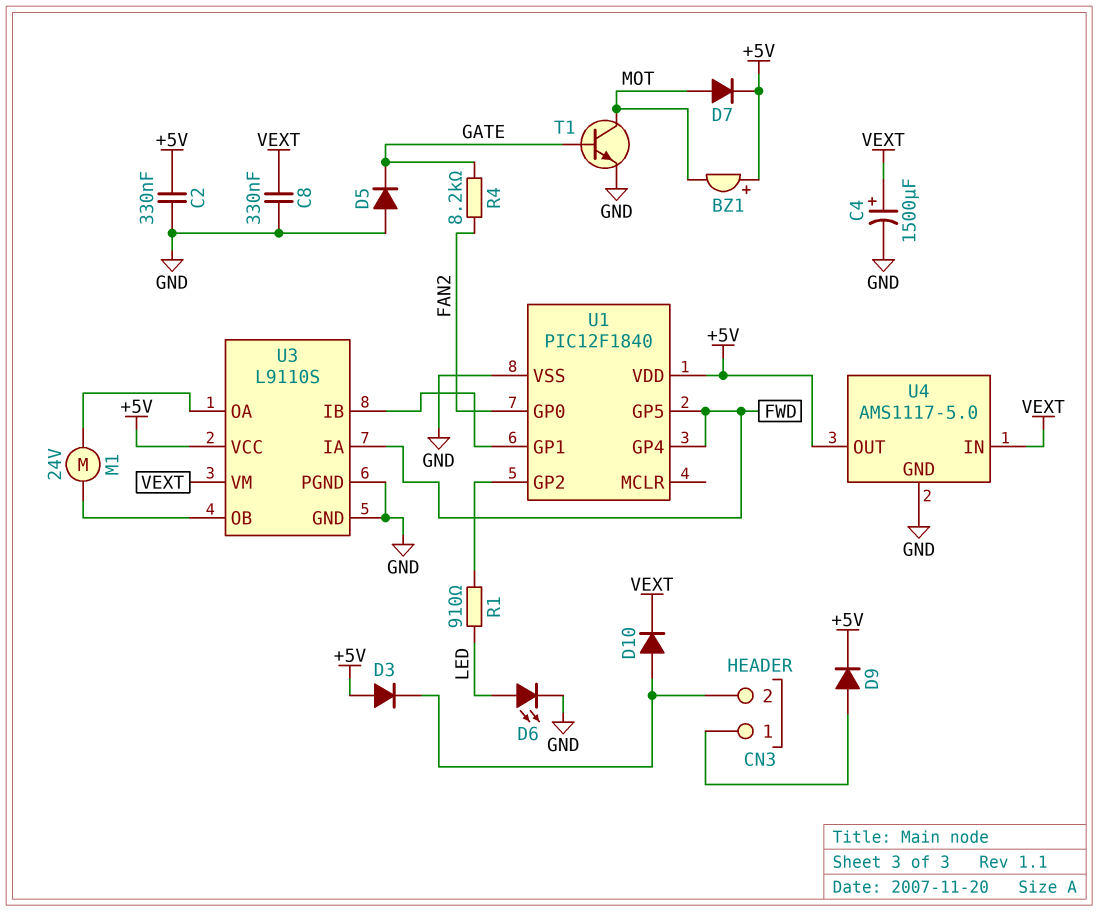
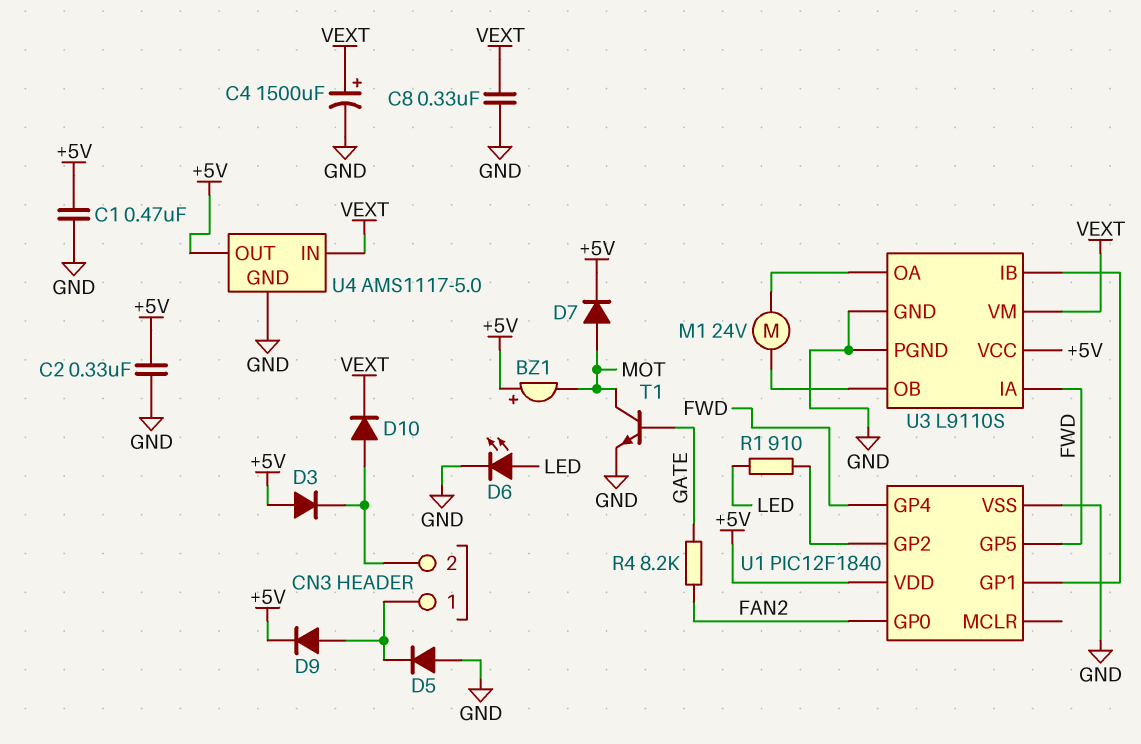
C1: none -> 470nF (+5V, GND)
D5: diode (A GND, K GATE) -> diode (A GND, K CN3/1)

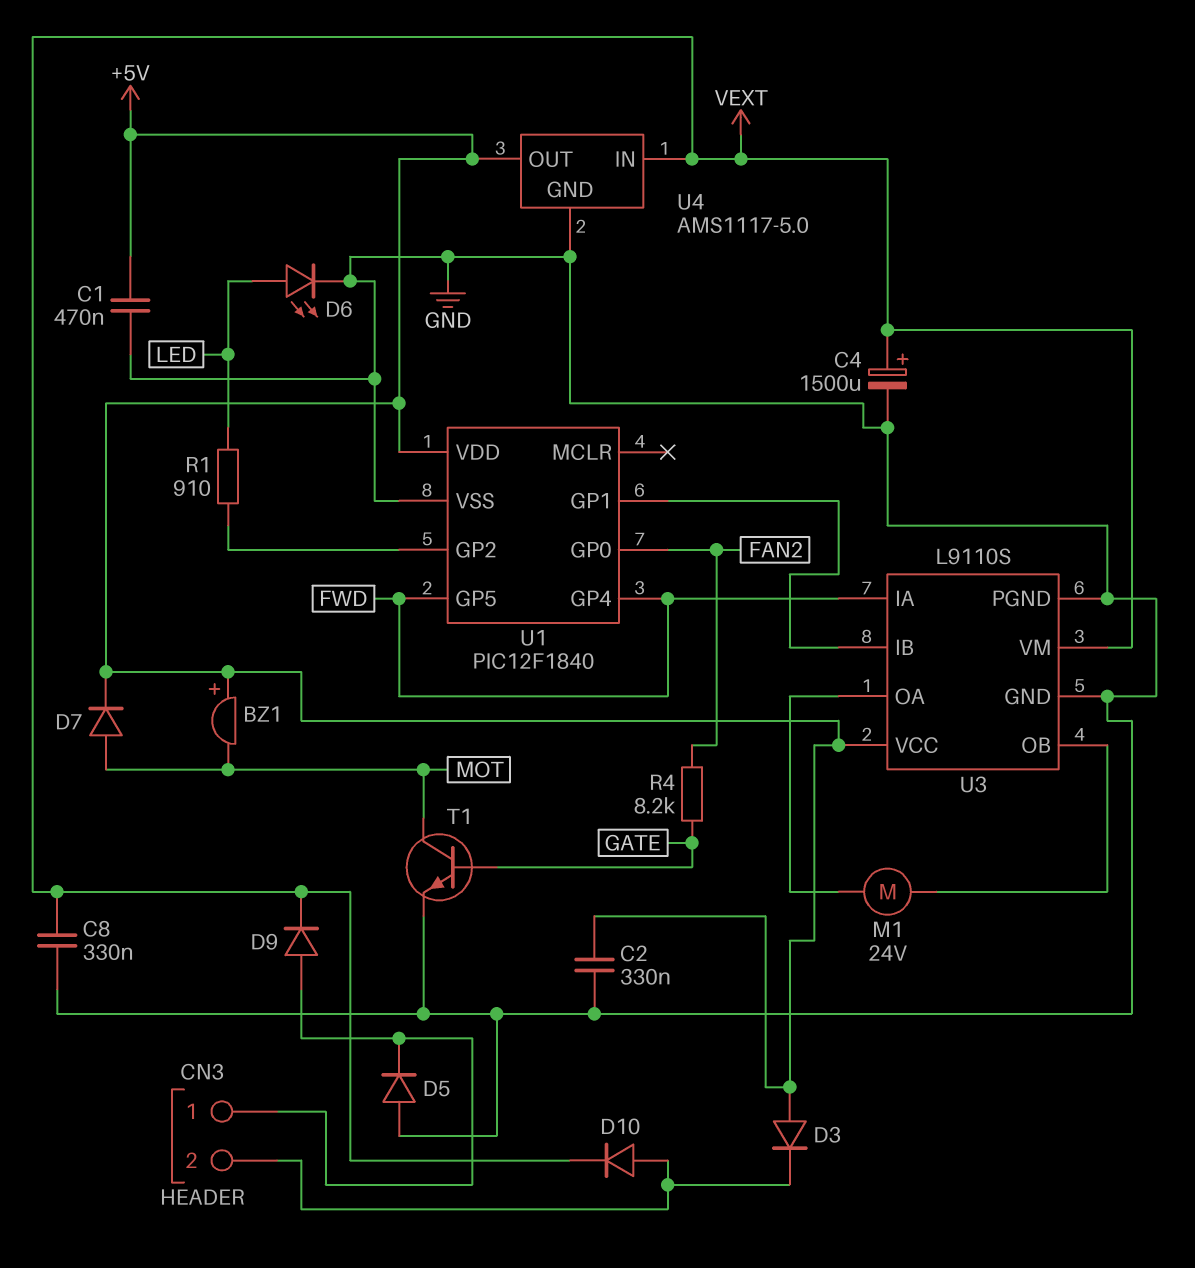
D9: diode (A CN3/1, K +5V) -> diode (A CN3/1, K VEXT)

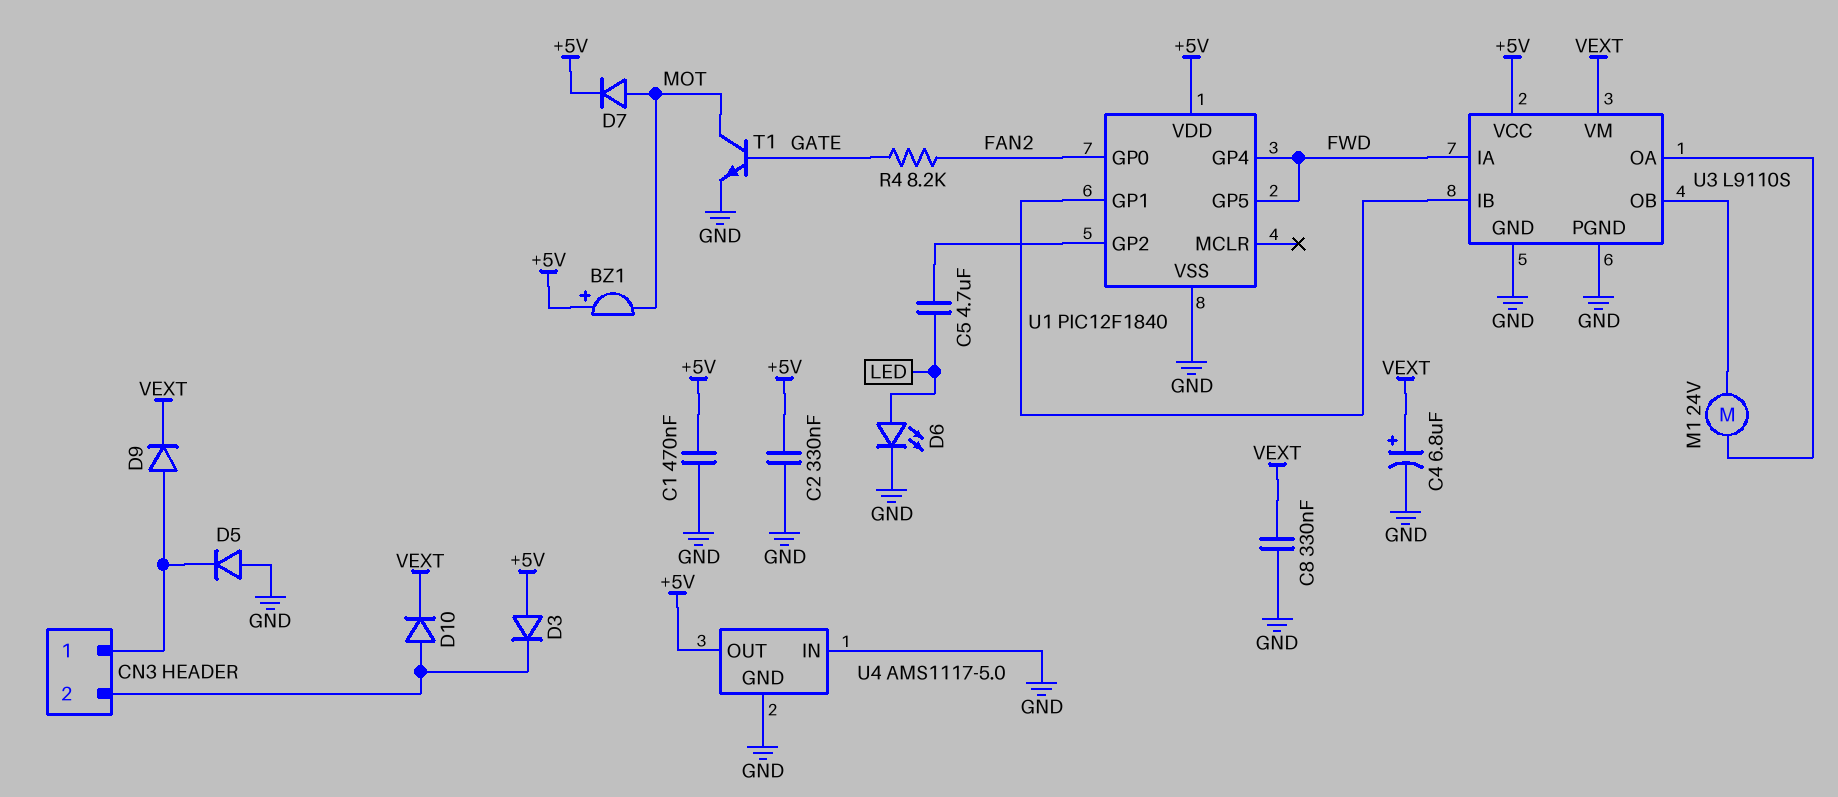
C4: 1500uF (plus VEXT, minus GND) -> 6.8uF (plus VEXT, minus GND)
C5: none -> 4.7uF (LED, U1/GP2)
R1: 910 (LED, U1/GP2) -> none
U4 pin IN: VEXT -> GND

